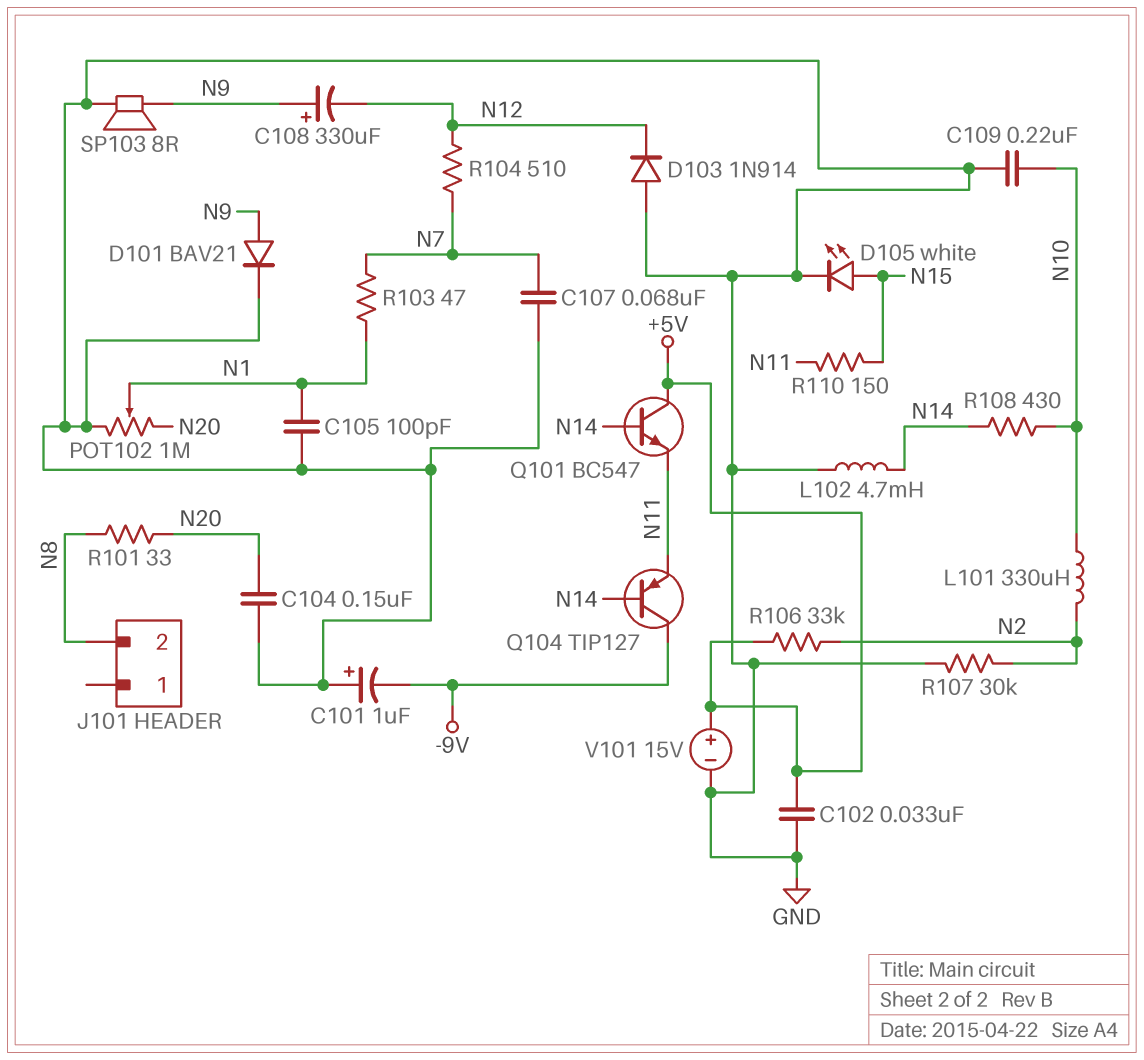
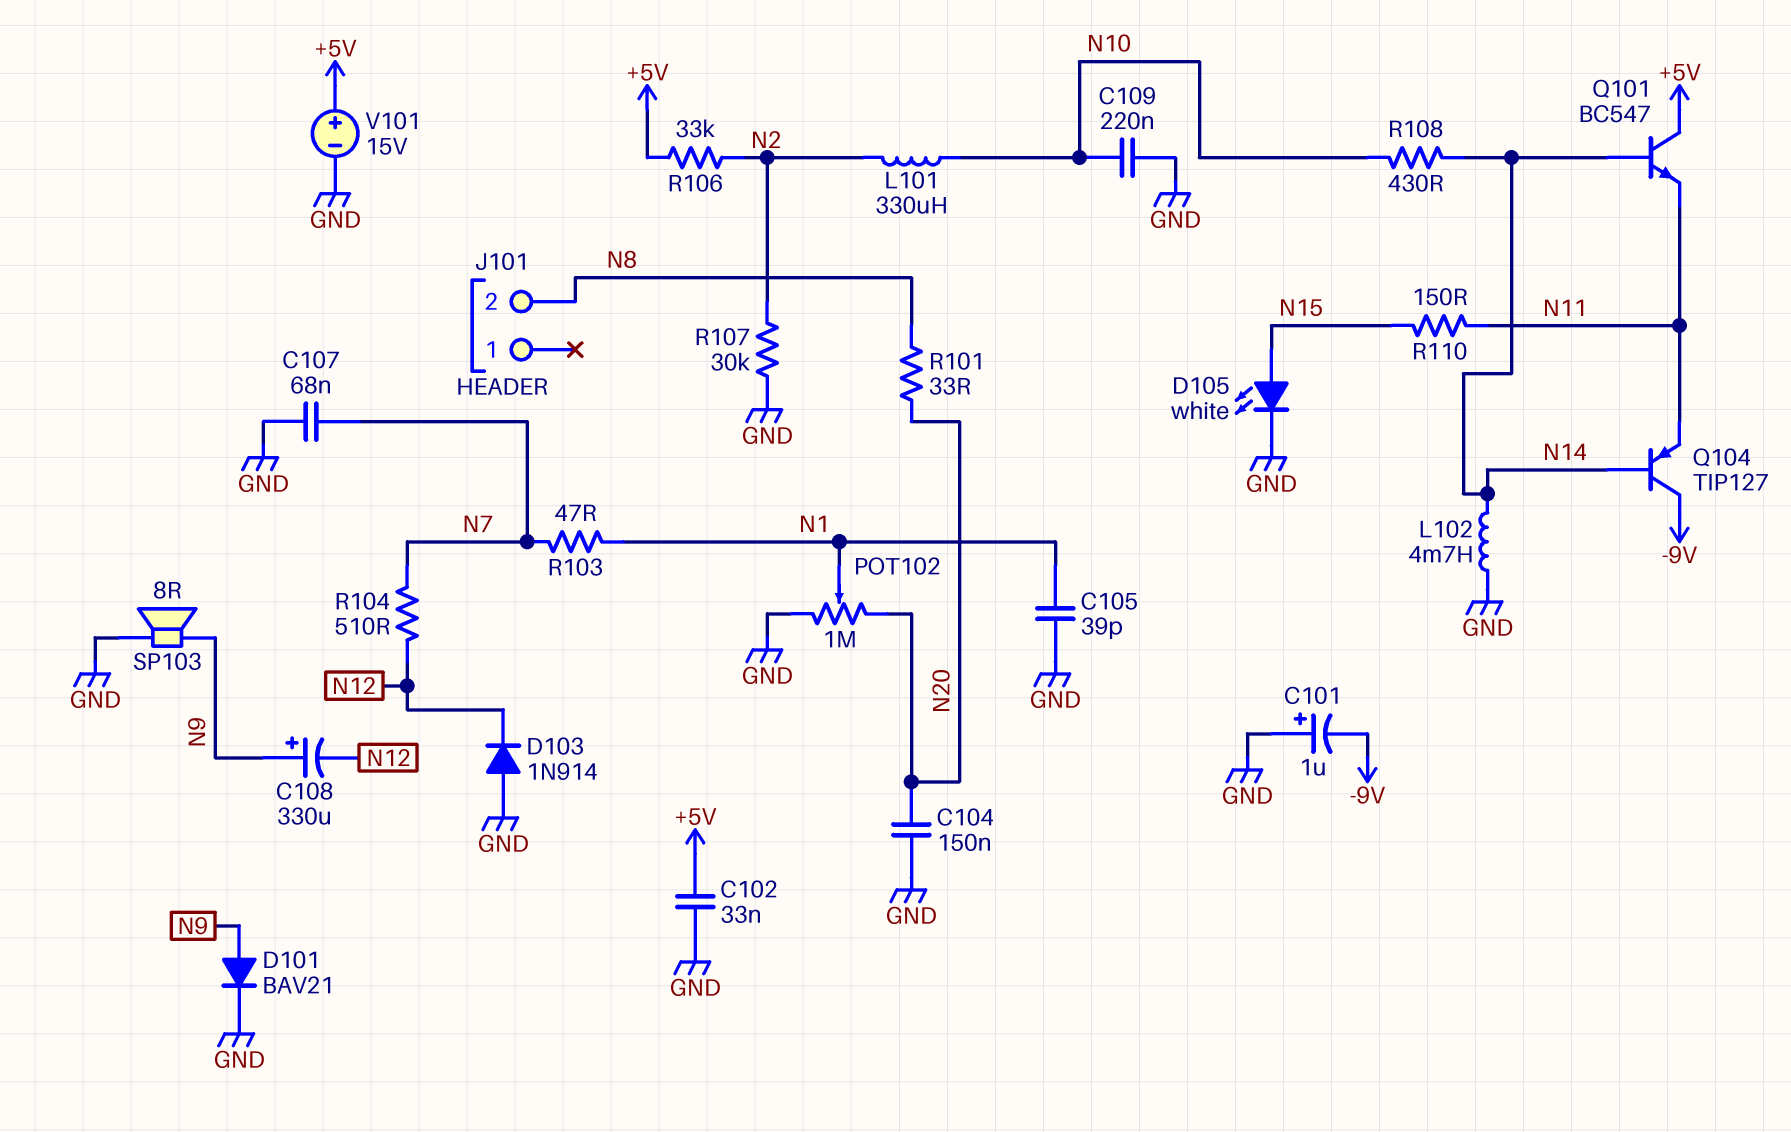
C105: 100pF (GND, N1) -> 39pF (GND, N1)

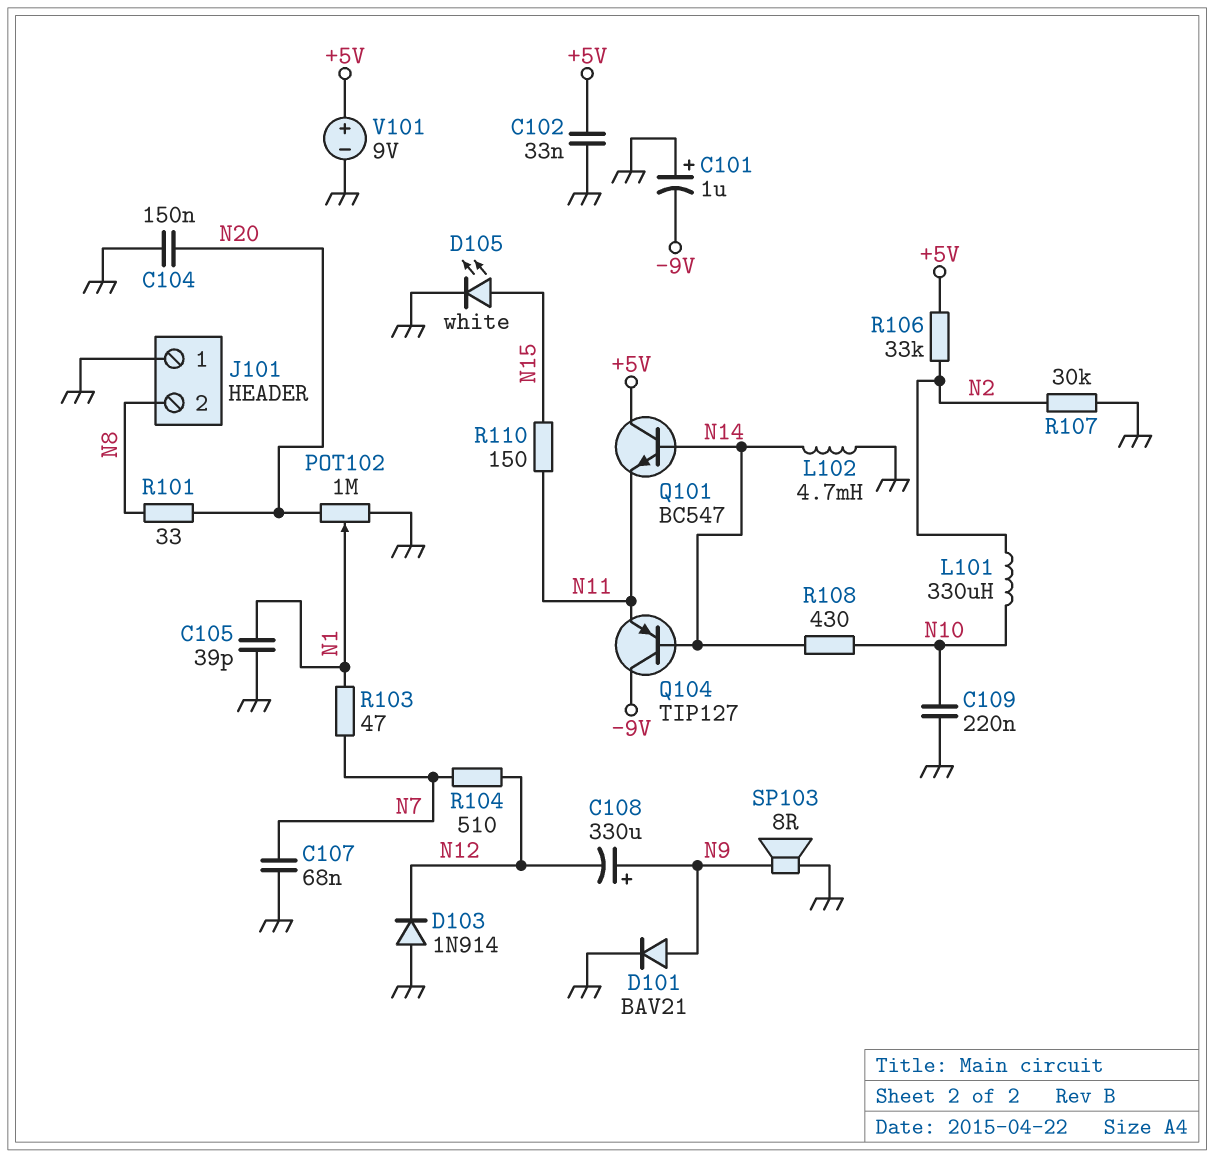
J101 pin 1: none -> GND
V101: 15V (plus +5V, minus GND) -> 9V (plus +5V, minus GND)

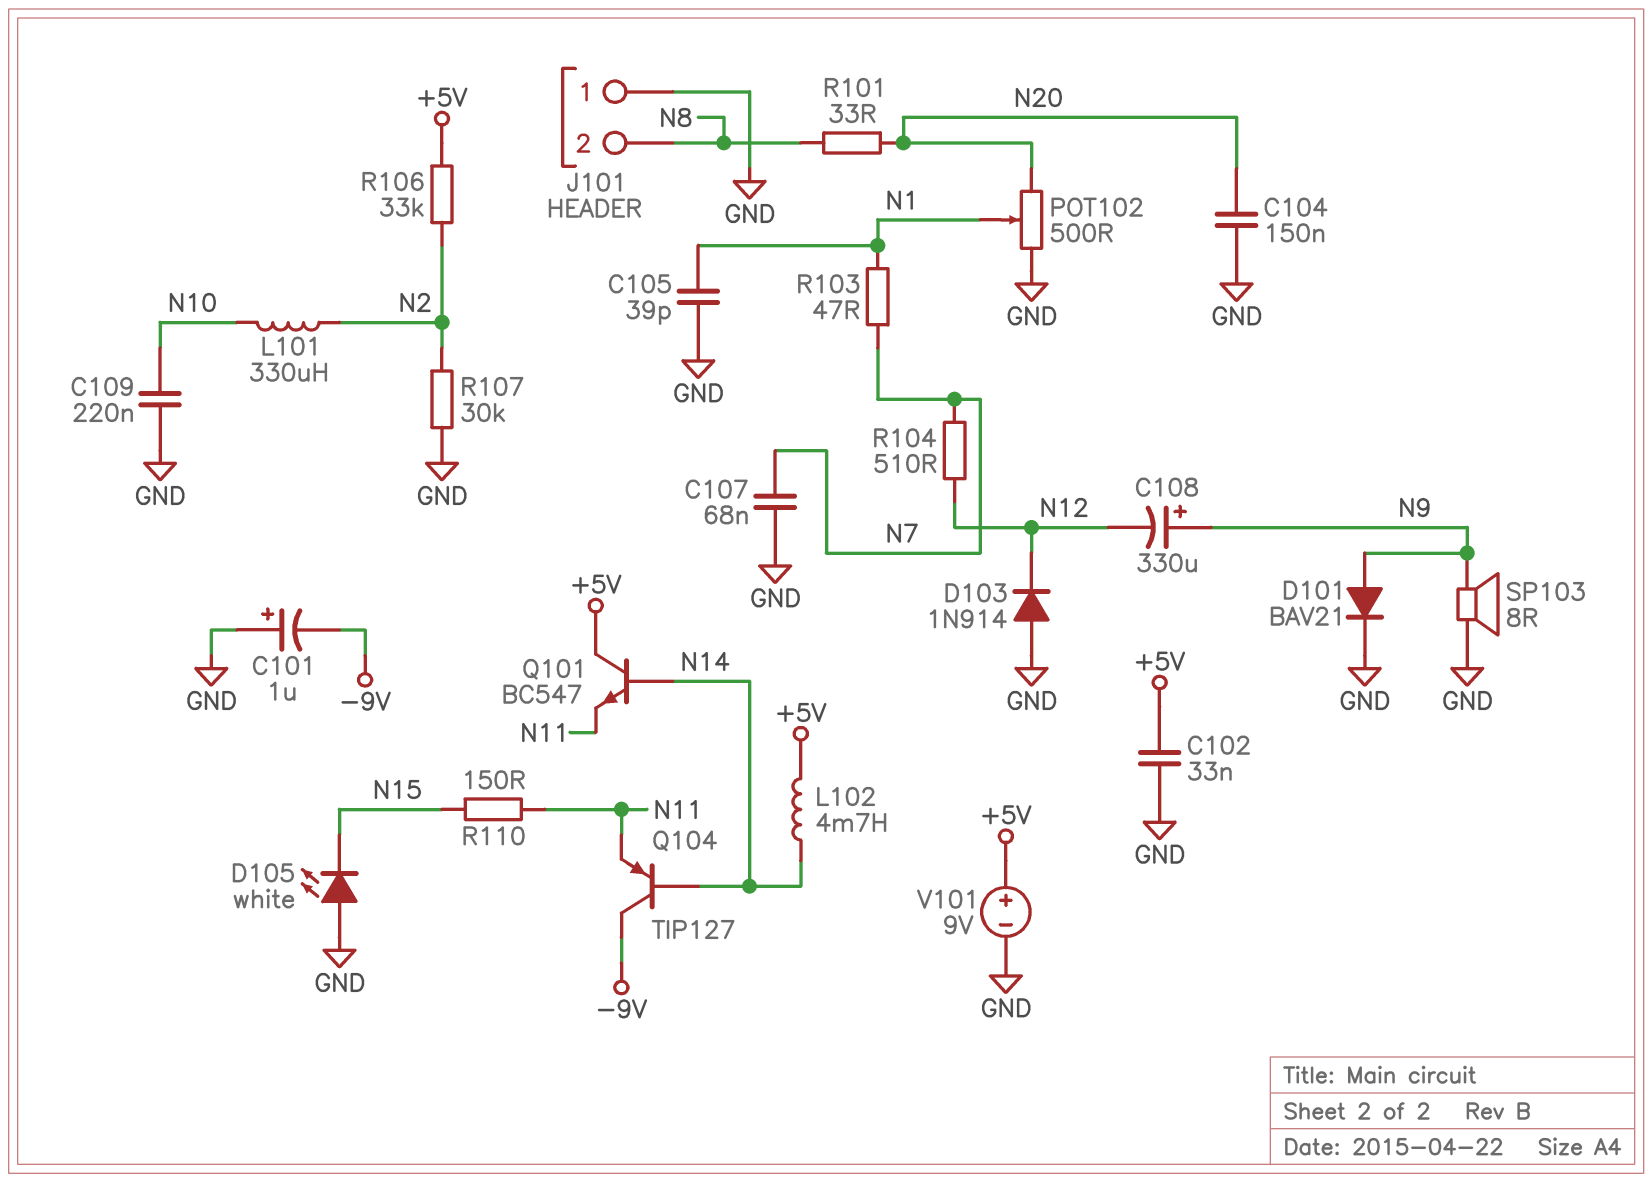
D105: LED white (A N15, K GND) -> LED white (A GND, K N15)
L102: 4.7mH (GND, N14) -> 4.7mH (+5V, N14)
POT102: 1M (GND, N20, wiper N1) -> 500 (GND, N20, wiper N1)
R108: 430 (N10, N14) -> none

